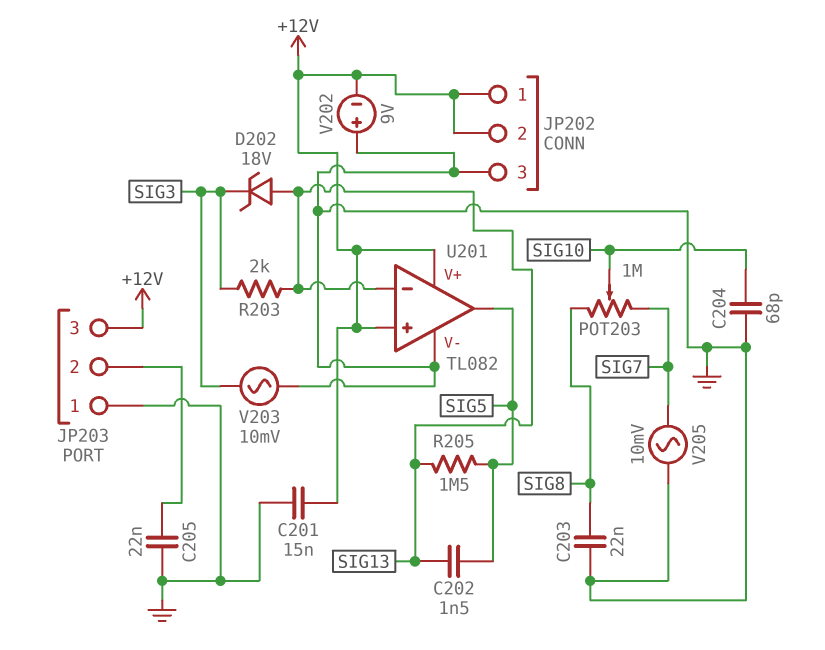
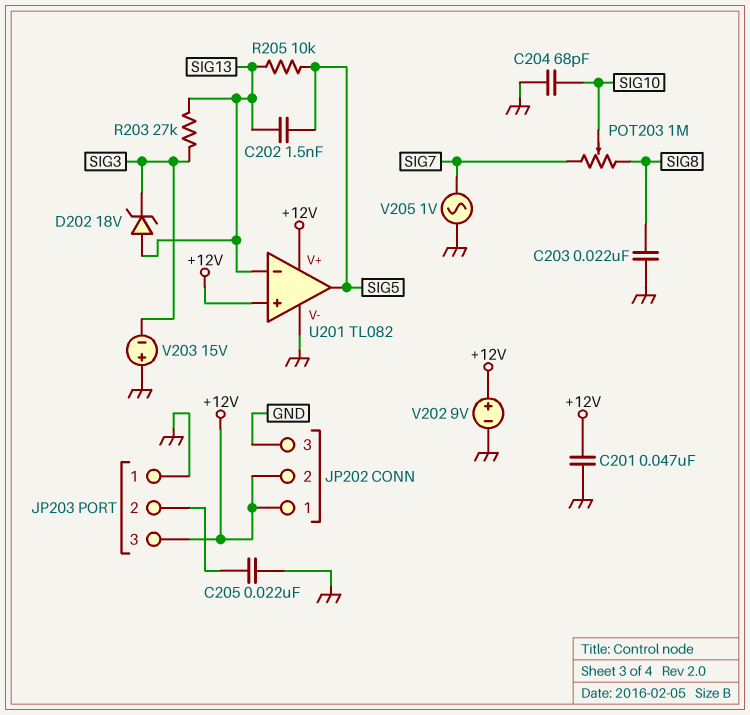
C201: 15nF (+12V, GND) -> 47nF (+12V, GND)
R203: 2k (SIG3, SIG13) -> 27k (SIG3, SIG13)
R205: 1.5M (SIG5, SIG13) -> 10k (SIG5, SIG13)
V202: 9V (plus GND, minus +12V) -> 9V (plus +12V, minus GND)
V203: AC 10mV (GND, SIG3) -> 15V (plus GND, minus SIG3)
V205: AC 10mV (GND, SIG7) -> AC 1V (GND, SIG7)

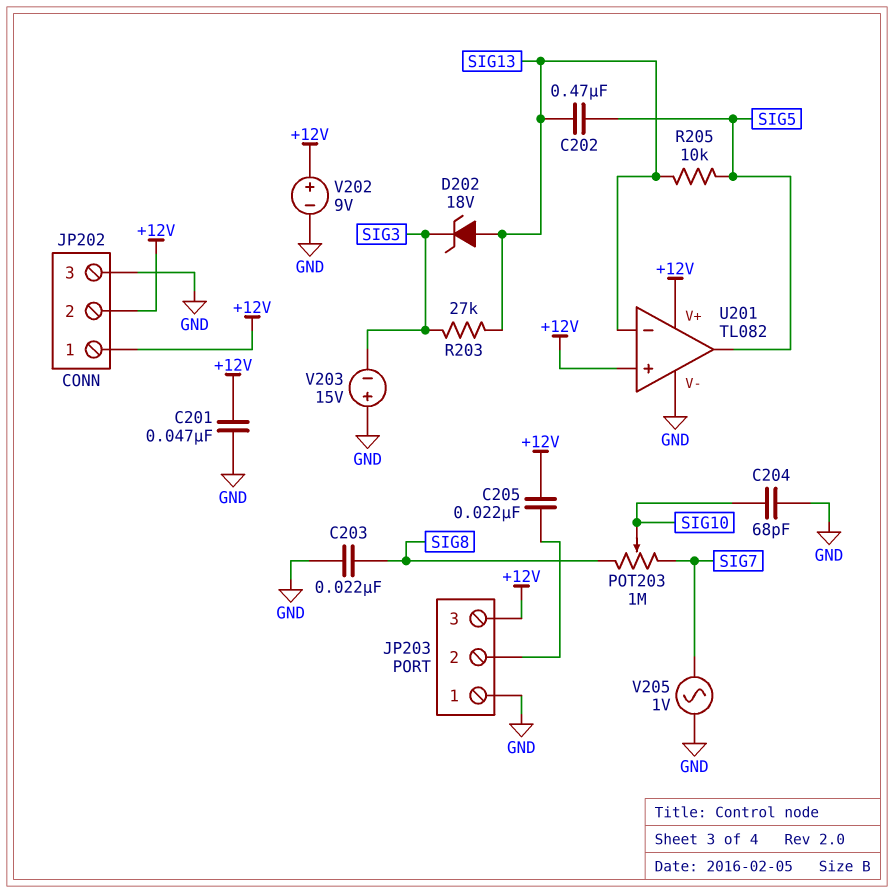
C202: 1.5nF (SIG5, SIG13) -> 470nF (SIG5, SIG13)
C205: 22nF (GND, JP203/2) -> 22nF (+12V, JP203/2)

